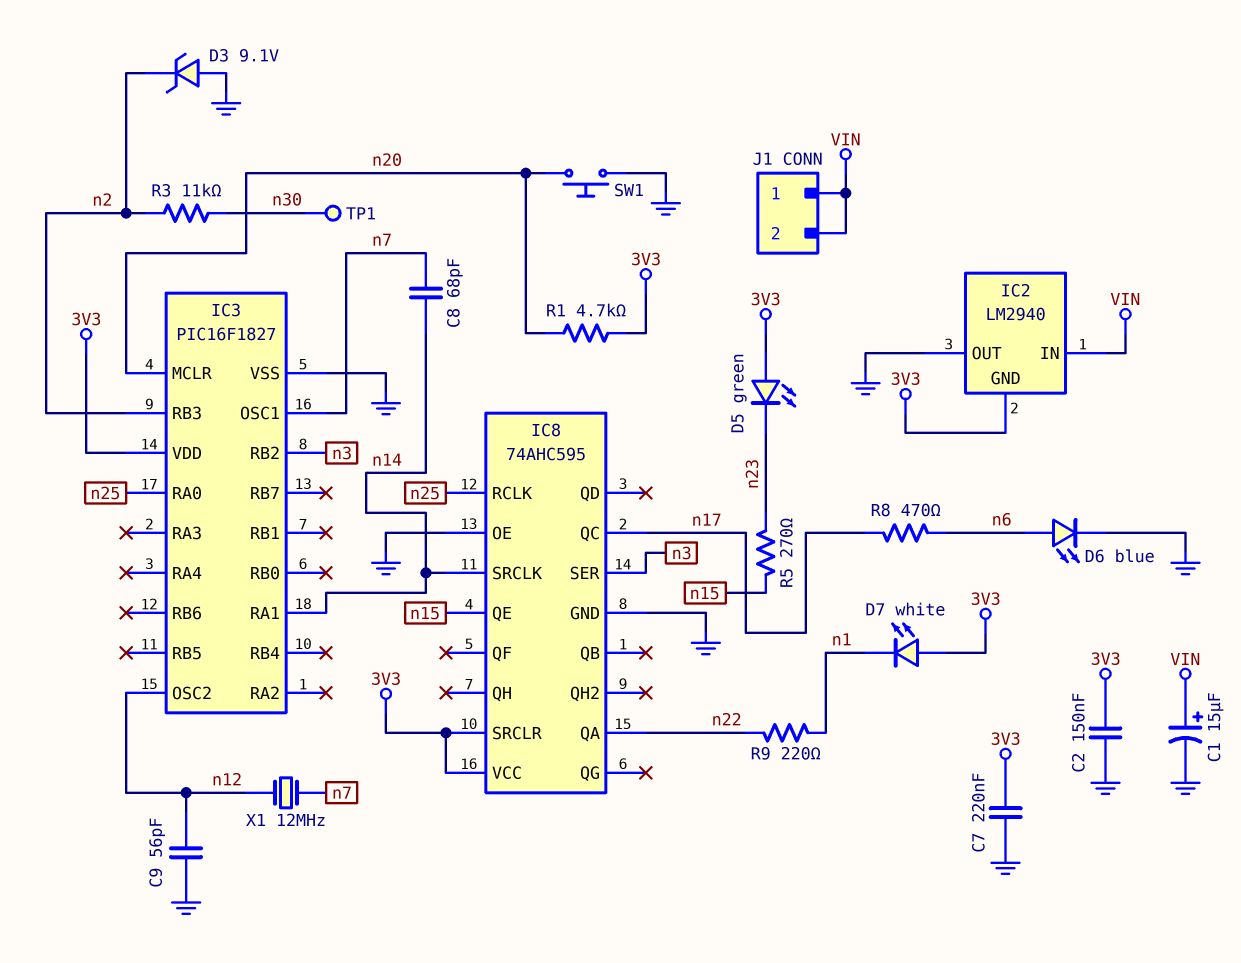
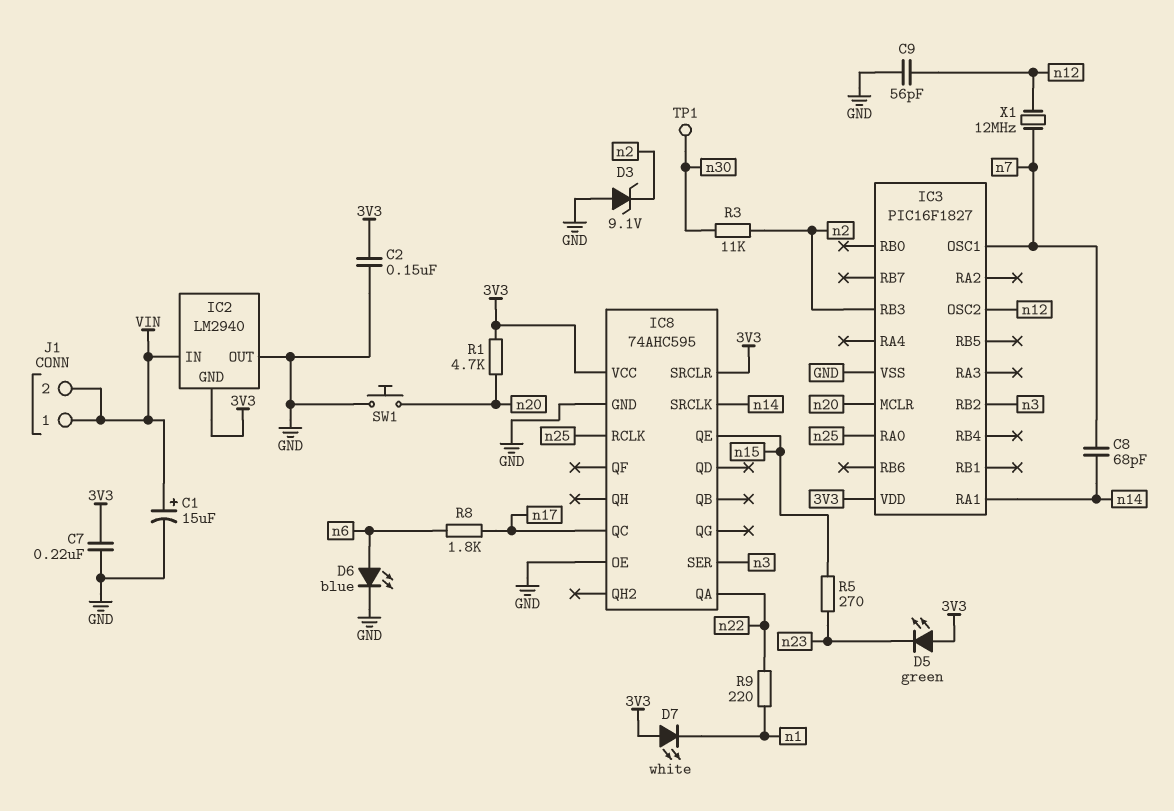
R8: 470 (n6, n17) -> 1.8k (n6, n17)

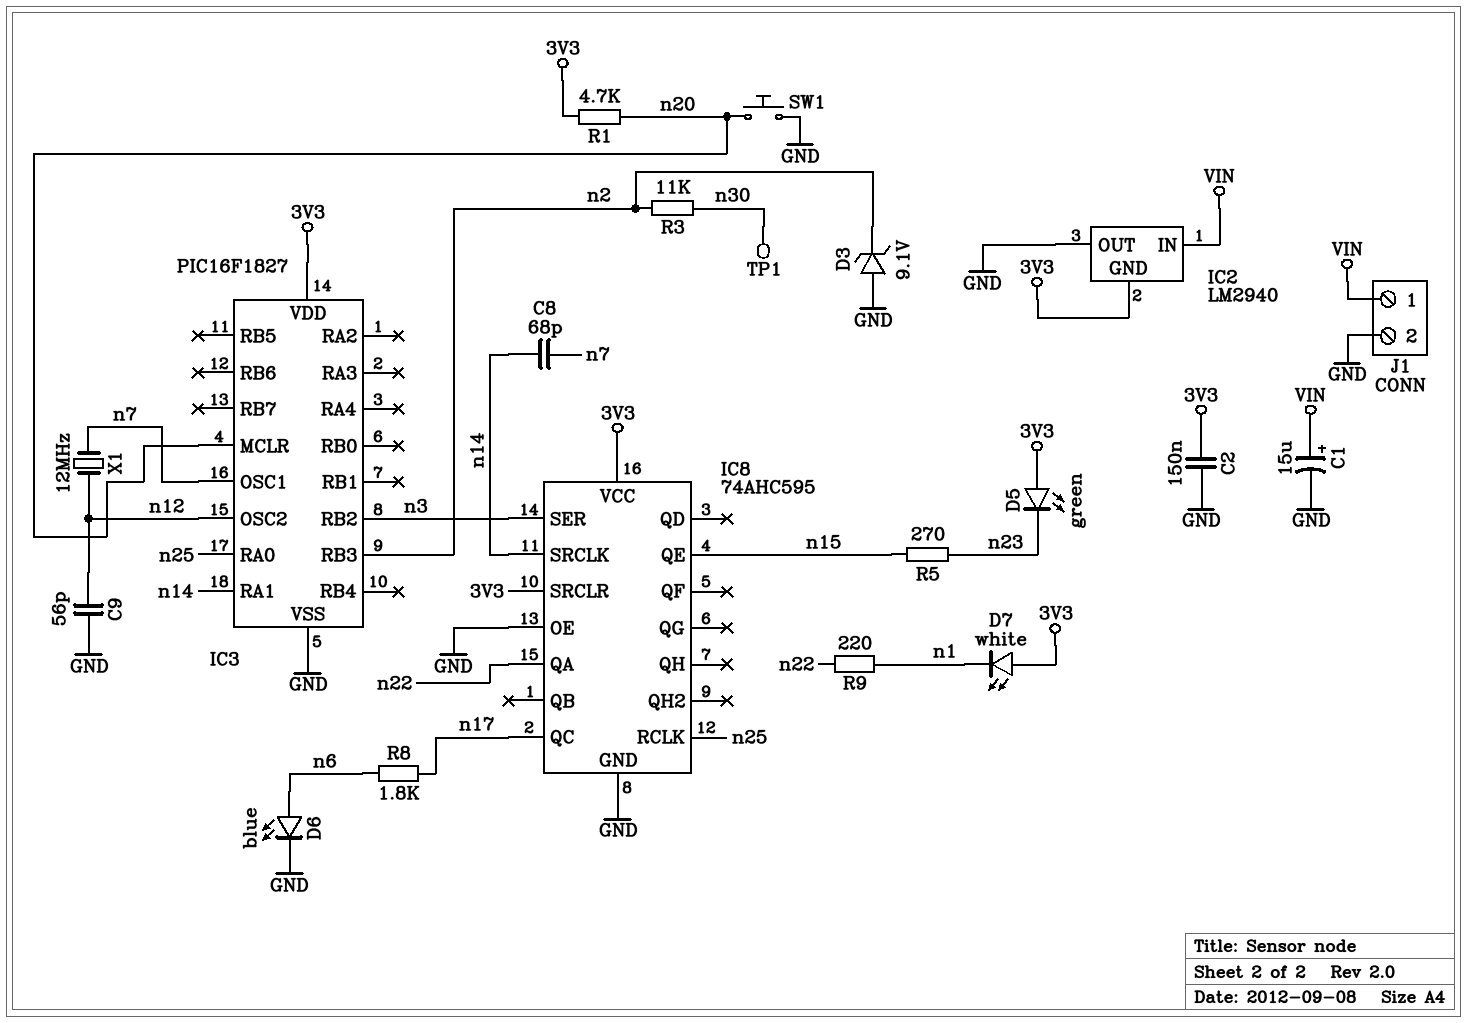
C7: 220nF (3V3, GND) -> none
J1 pin 2: VIN -> GND

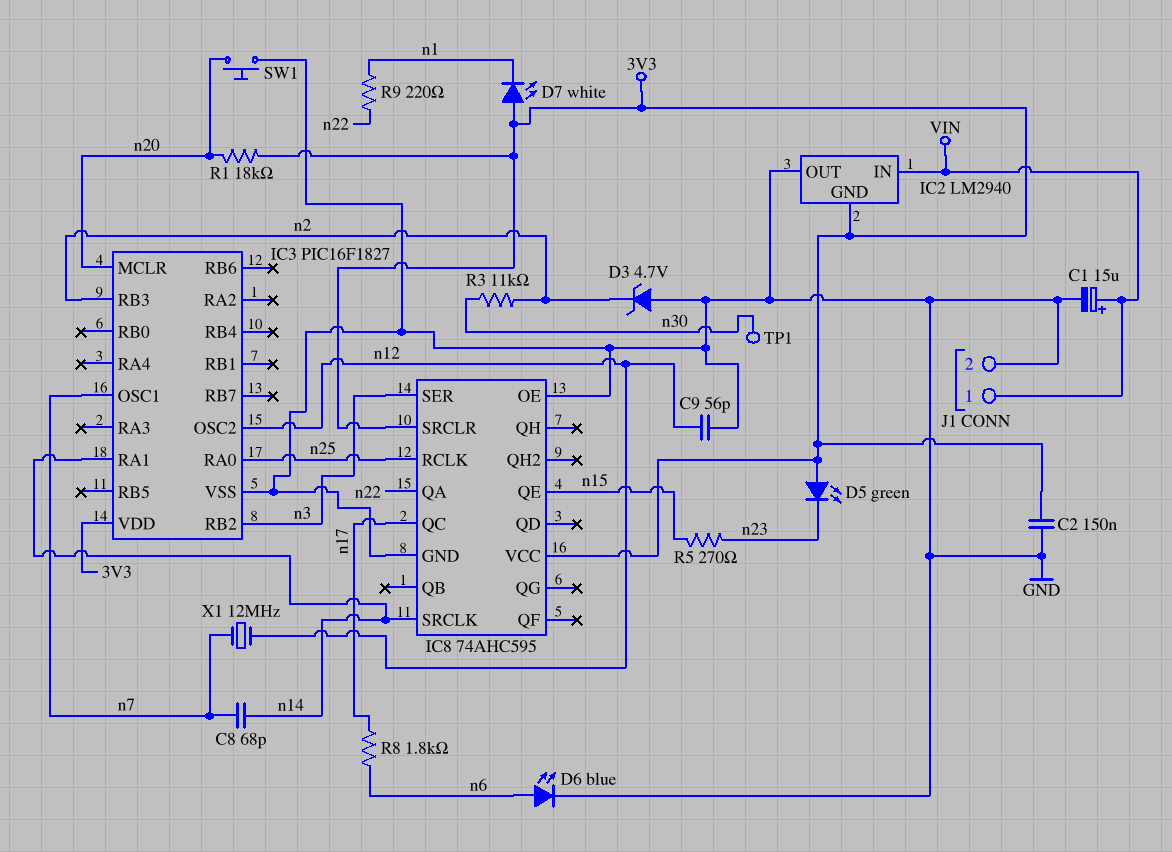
D3: zener 9.1V (A GND, K n2) -> zener 4.7V (A GND, K n2)
R1: 4.7k (3V3, n20) -> 18k (3V3, n20)

